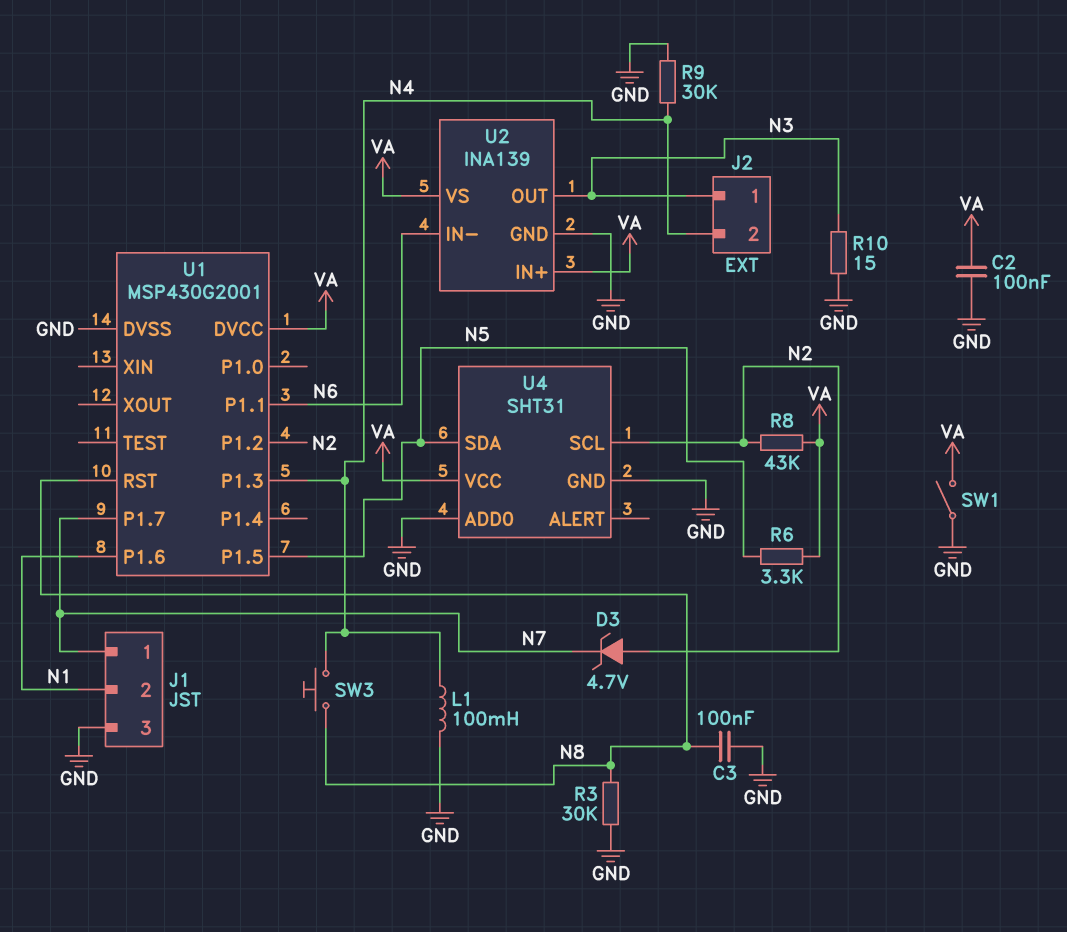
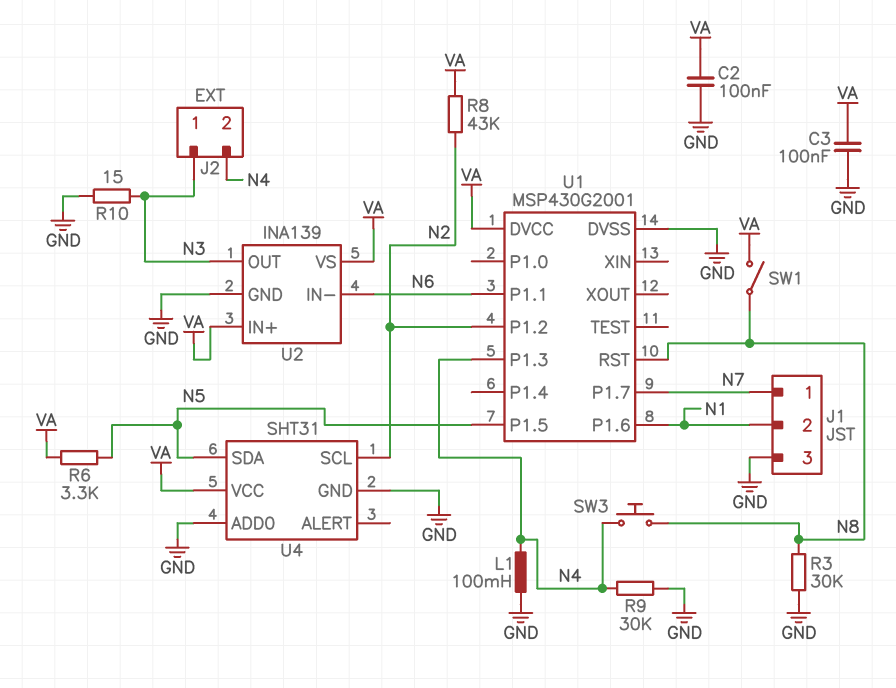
C3: 100nF (GND, N8) -> 100nF (GND, VA)
D3: zener 4.7V (A N2, K N7) -> none
SW1: switch (GND, VA) -> switch (N8, VA)

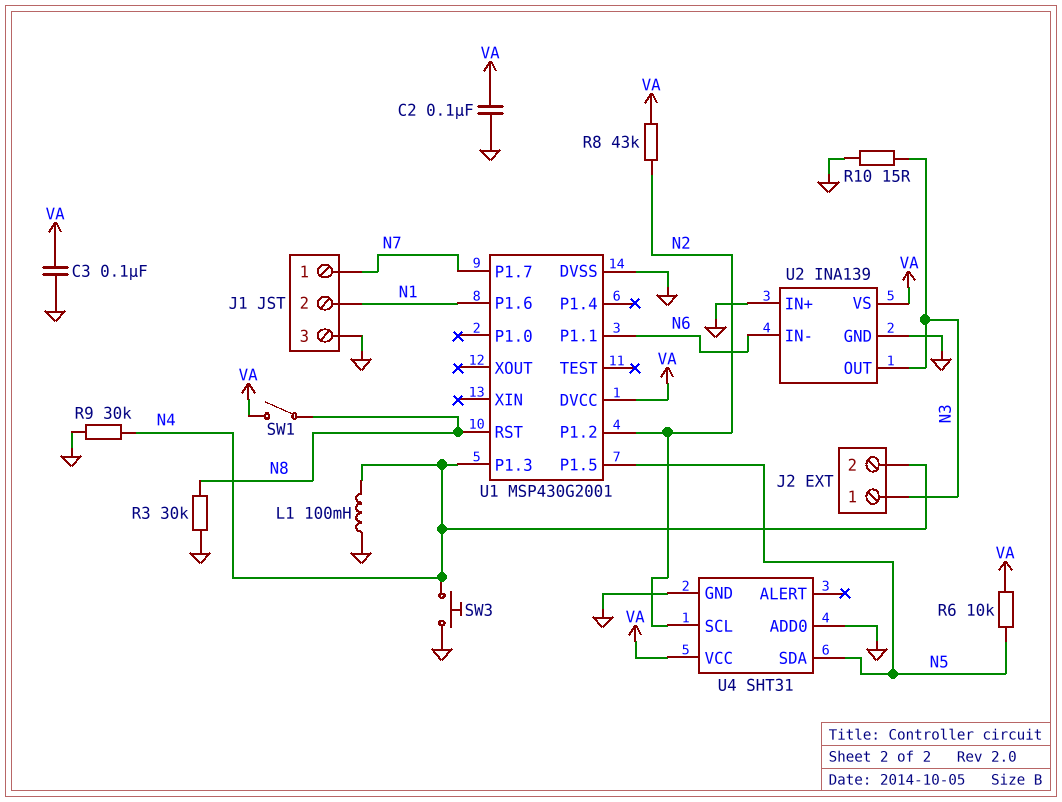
R6: 3.3k (N5, VA) -> 10k (N5, VA)
SW3: button (N4, N8) -> button (GND, N4)
U2 pin IN+: VA -> GND

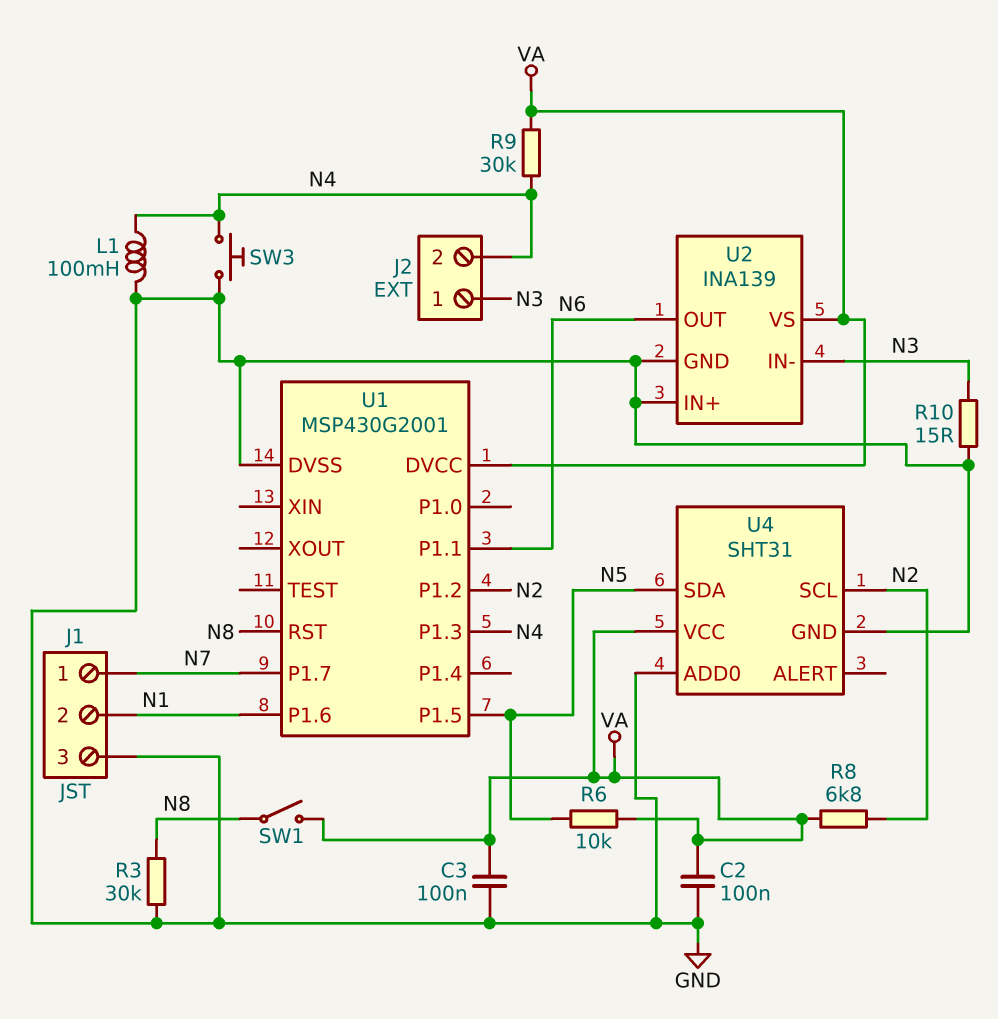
R8: 43k (N2, VA) -> 6.8k (N2, VA)
R9: 30k (GND, N4) -> 30k (N4, VA)
U2 pin IN-: N6 -> N3
U2 pin OUT: N3 -> N6

